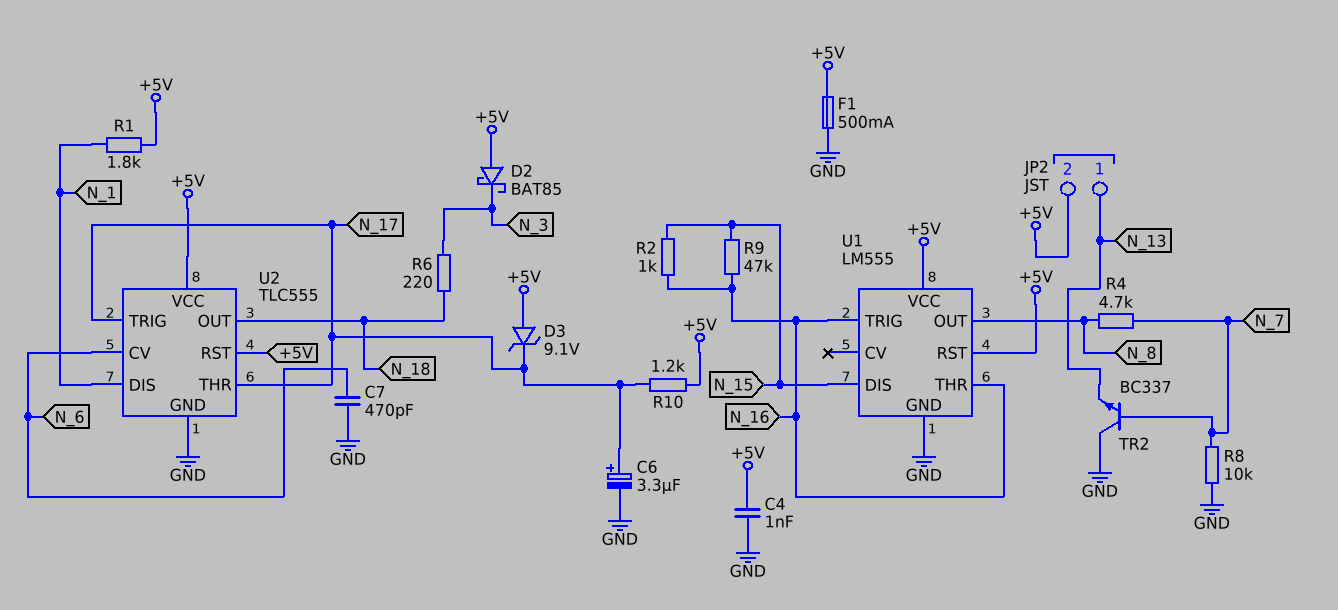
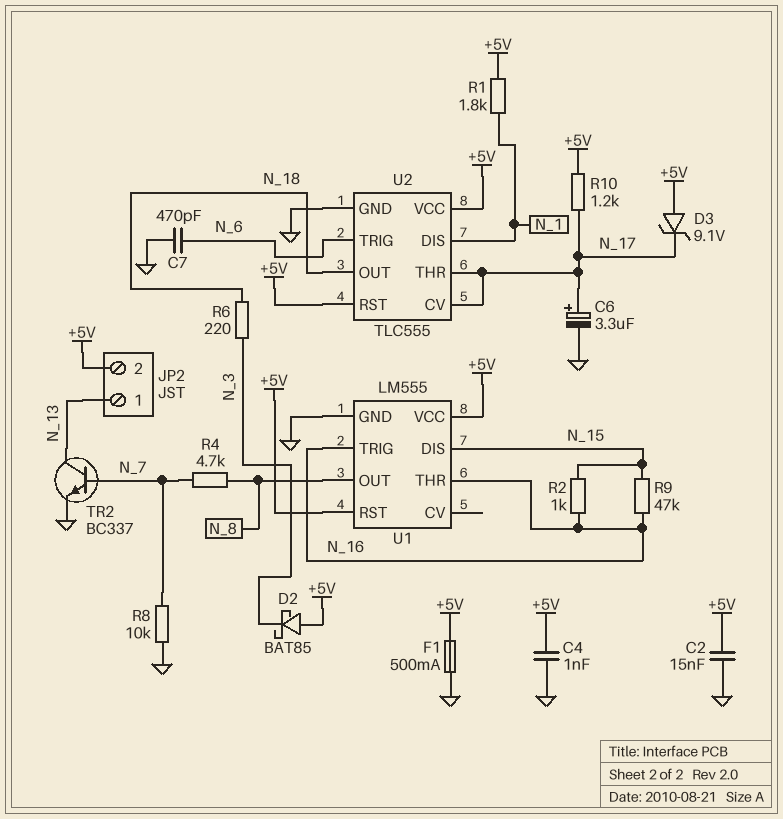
C2: none -> 15nF (+5V, GND)
TR2: NPN BC337 (B N_7, C GND, E N_13) -> NPN BC337 (B N_7, C N_13, E GND)
U2 pin CV: N_6 -> N_17
U2 pin TRIG: N_17 -> N_6

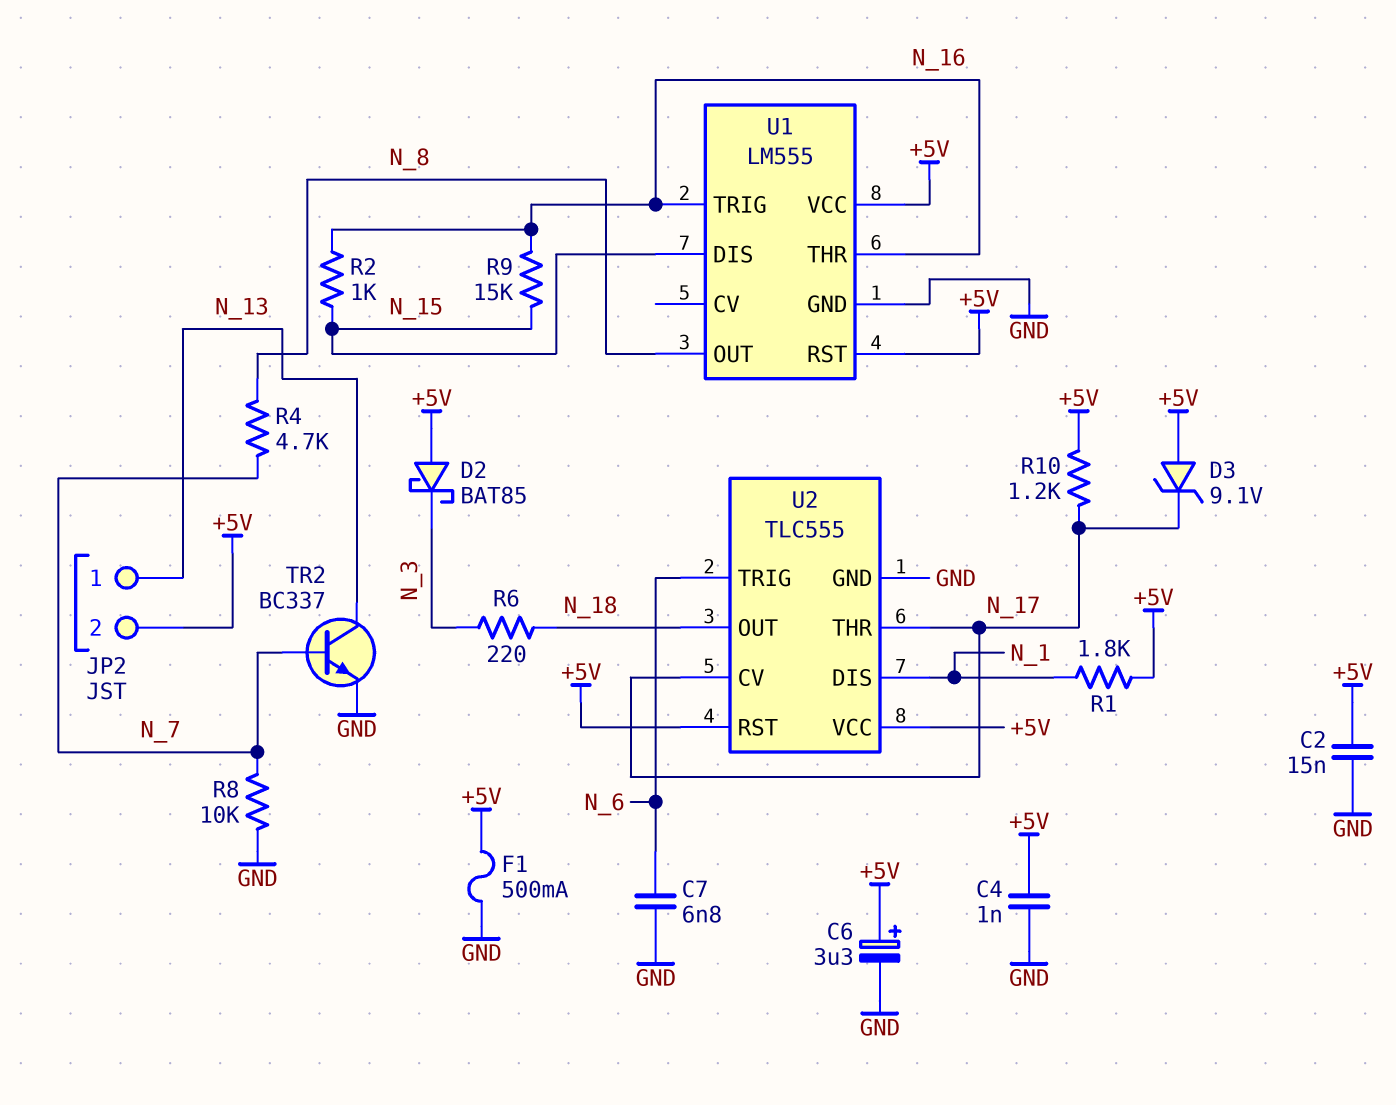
C6: 3.3uF (plus N_17, minus GND) -> 3.3uF (plus +5V, minus GND)
C7: 470pF (GND, N_6) -> 6.8nF (GND, N_6)
R9: 47k (N_15, N_16) -> 15k (N_15, N_16)

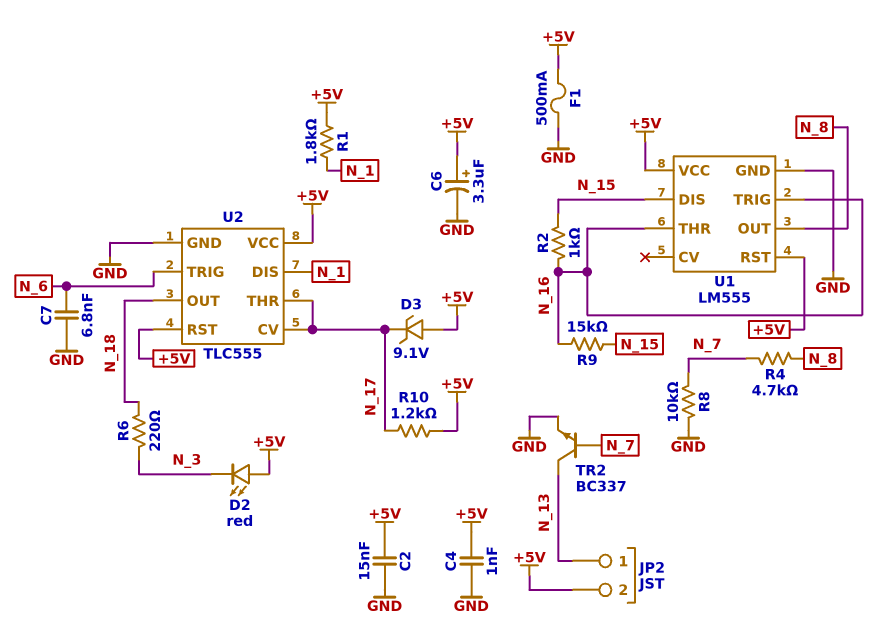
D2: schottky BAT85 (A +5V, K N_3) -> LED red (A +5V, K N_3)

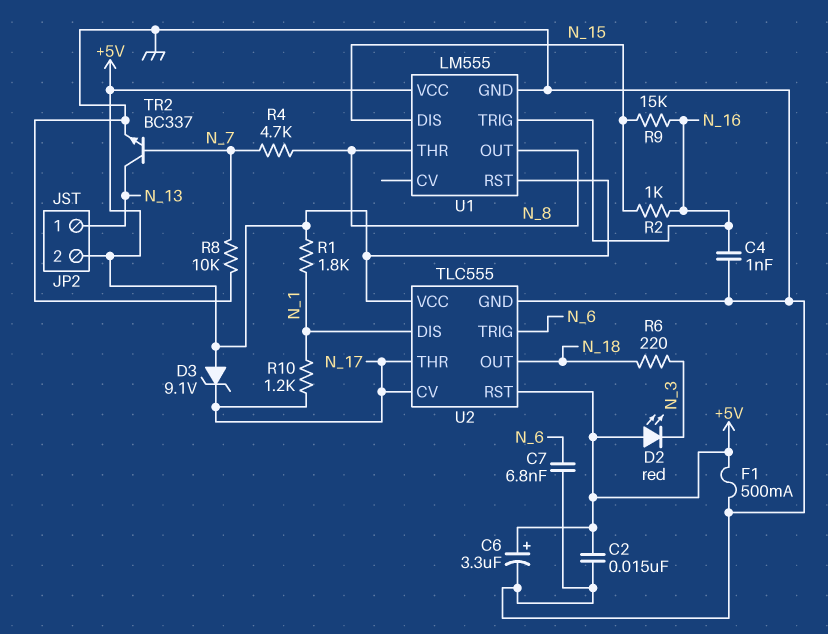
C4: 1nF (+5V, GND) -> 1nF (GND, N_16)
R10: 1.2k (+5V, N_17) -> 1.2k (N_1, N_17)
U1 pin THR: N_16 -> N_8

